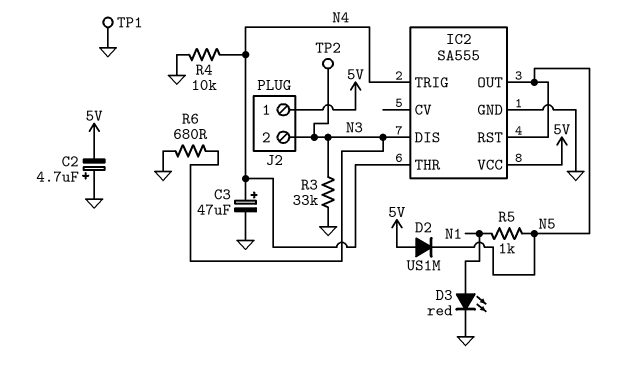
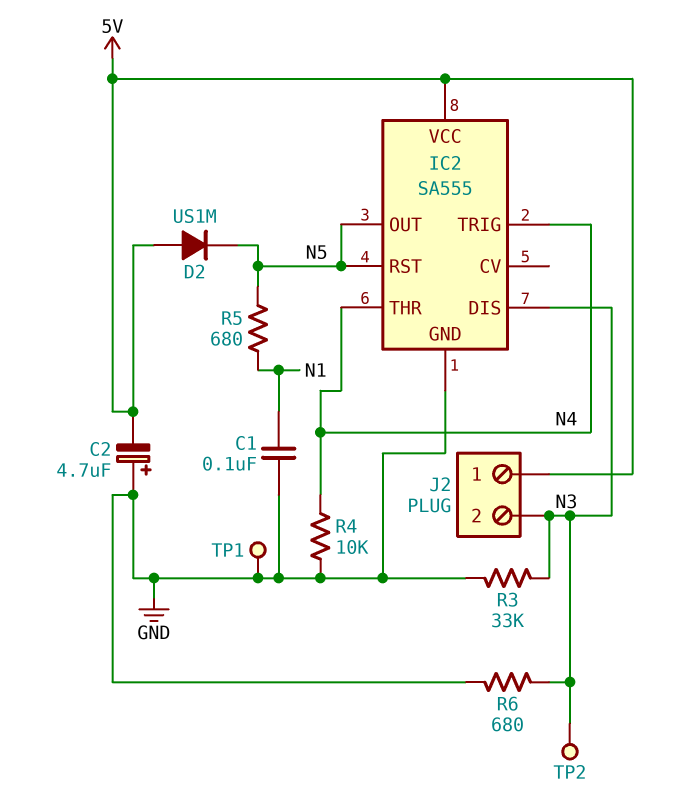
C1: none -> 100nF (GND, N1)
C3: 47uF (plus N4, minus GND) -> none
D3: LED red (A N1, K GND) -> none
R5: 1k (N1, N5) -> 680 (N1, N5)

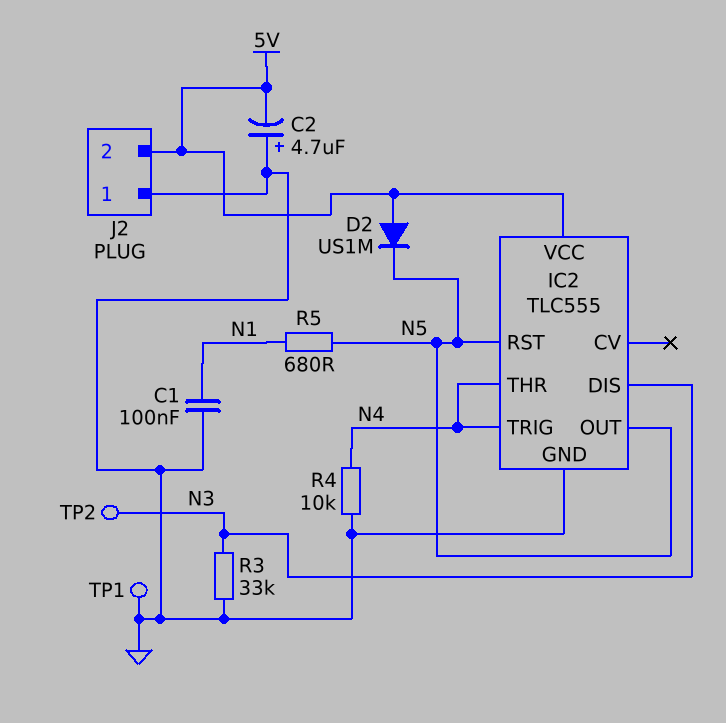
IC2: SA555 -> TLC555
J2 pin 1: 5V -> GND
J2 pin 2: N3 -> 5V
R6: 680 (GND, N3) -> none

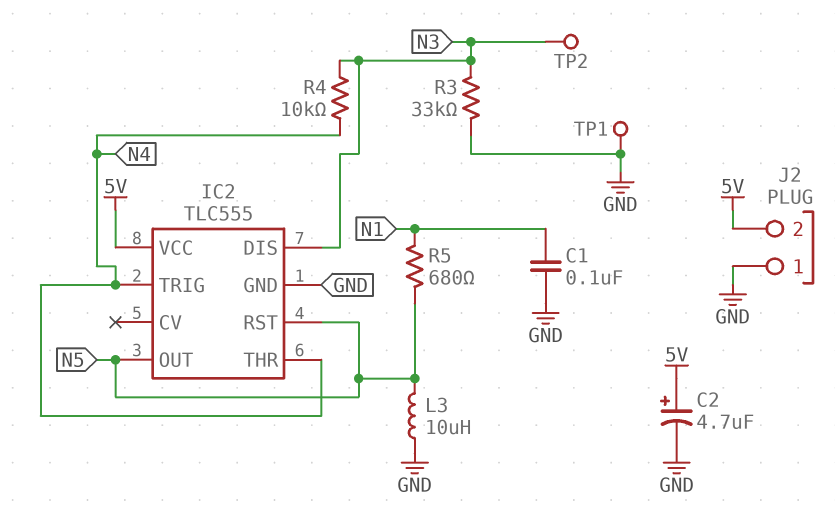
C2: 4.7uF (plus GND, minus 5V) -> 4.7uF (plus 5V, minus GND)
D2: diode US1M (A 5V, K N5) -> none
L3: none -> 10uH (GND, N5)
R4: 10k (GND, N4) -> 10k (N3, N4)

